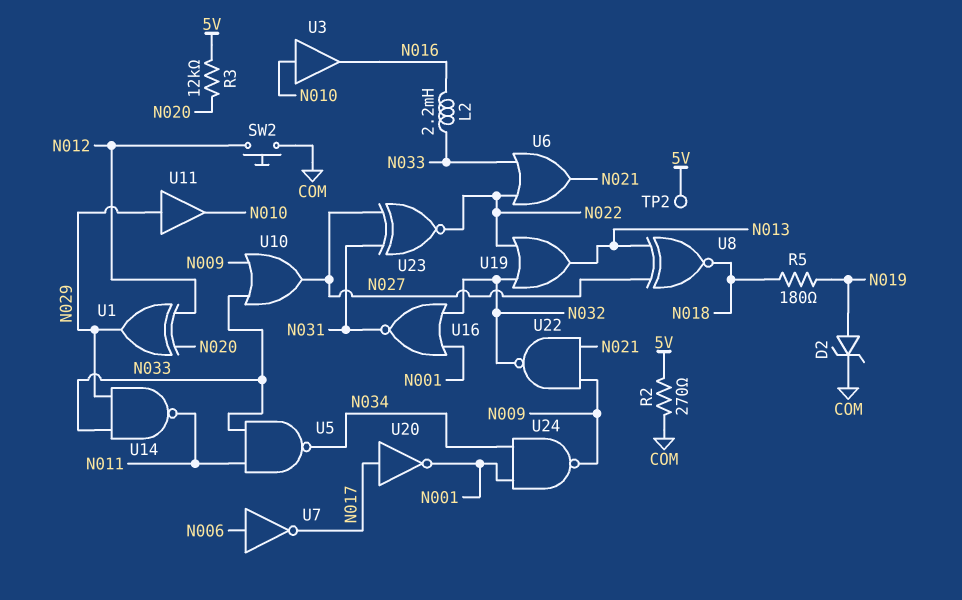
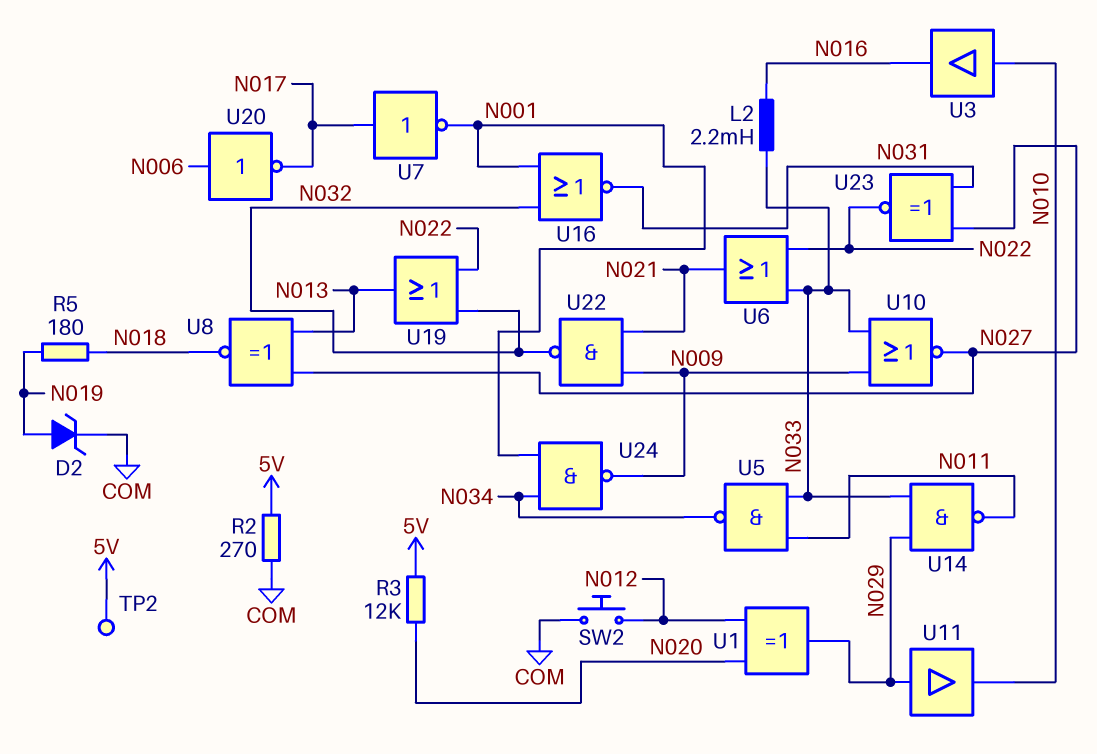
U7: NOT (in N006, out N017) -> NOT (in N017, out N001)
U10: OR (in N009, in N033, out N027) -> NOR (in N009, in N033, out N027)
U20: NOT (in N017, out N001) -> NOT (in N006, out N017)

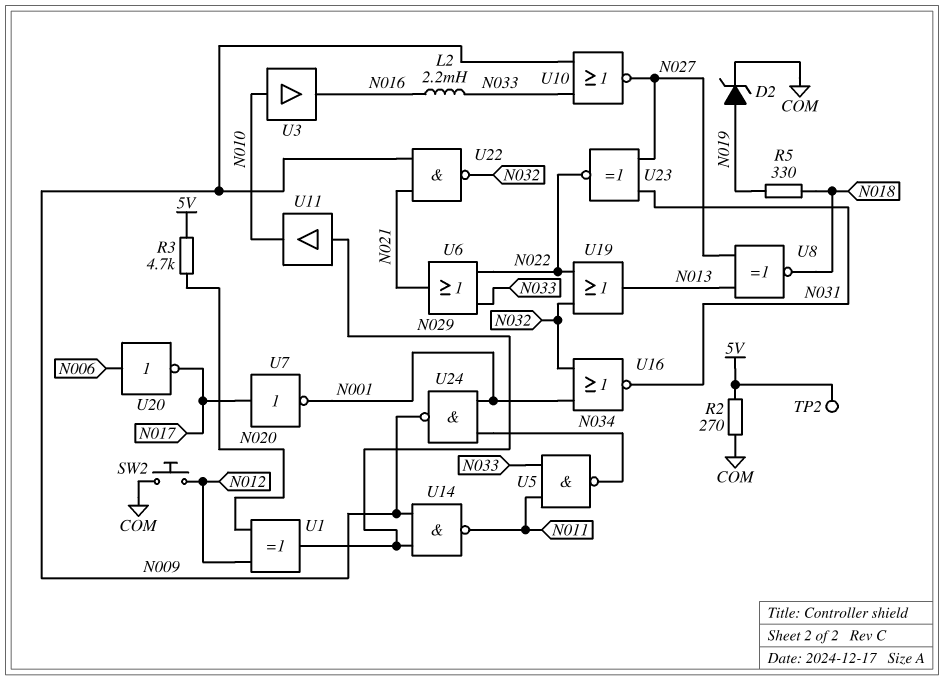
R3: 12k (5V, N020) -> 4.7k (5V, N020)
R5: 180 (N018, N019) -> 330 (N018, N019)
U14: NAND (in N029, in N033, out N011) -> NAND (in N009, in N029, out N011)

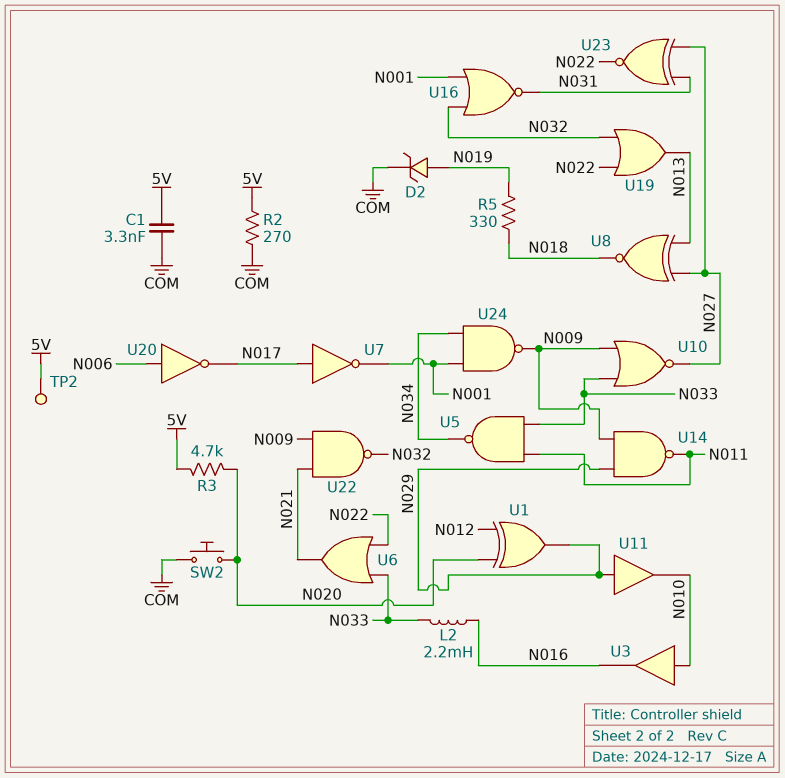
C1: none -> 3.3nF (5V, COM)
SW2: button (COM, N012) -> button (COM, N020)

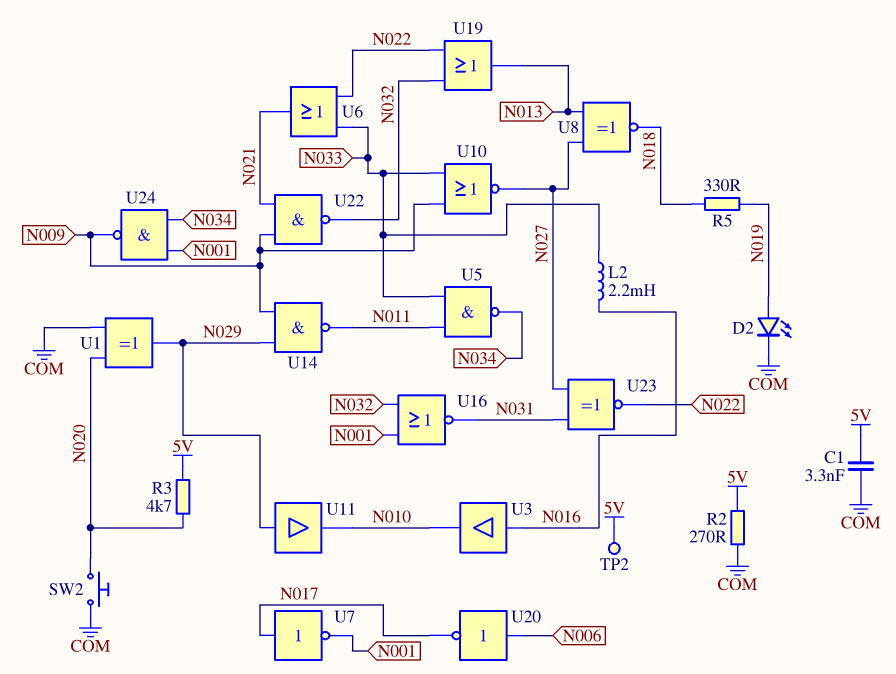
D2: zener (A N019, K COM) -> LED (A N019, K COM)
U1: XOR (in N012, in N020, out N029) -> XOR (in COM, in N020, out N029)
U3: buffer (in N010, out N016) -> buffer (in N016, out N010)

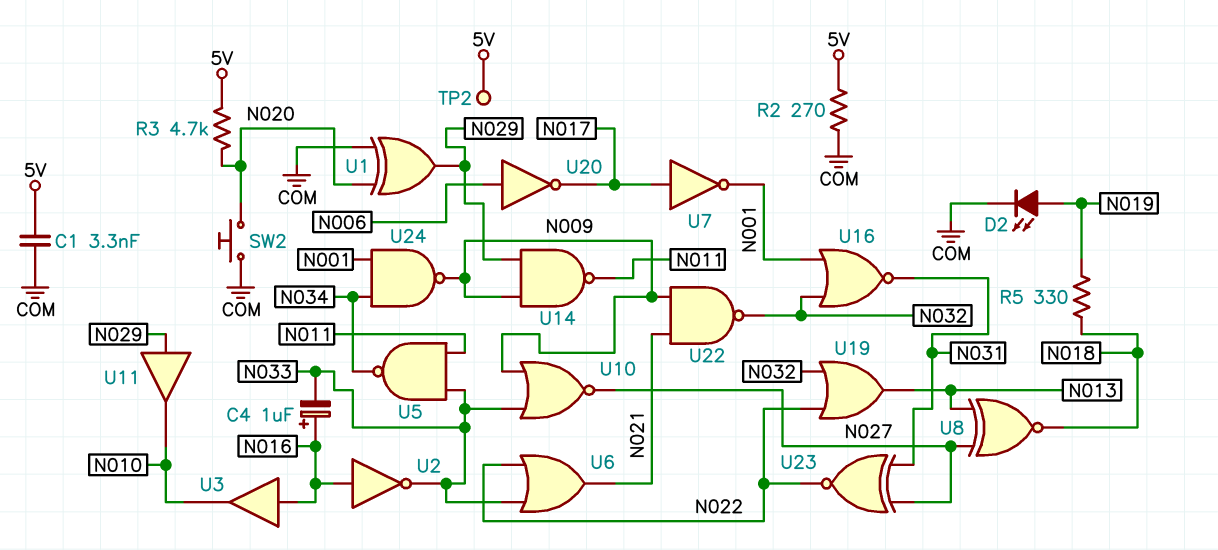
C4: none -> 1uF (plus N016, minus N033)
L2: 2.2mH (N016, N033) -> none
U2: none -> NOT (in N016, out N033)

